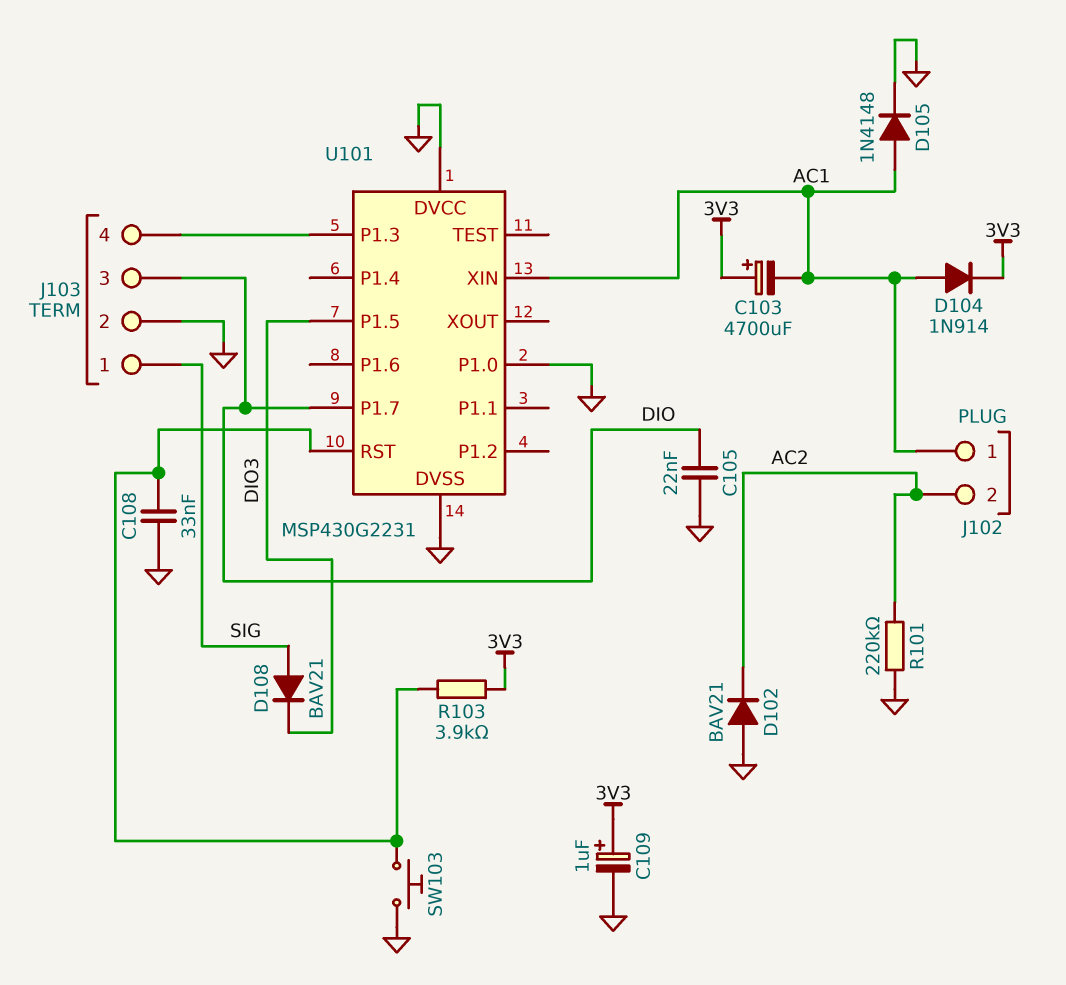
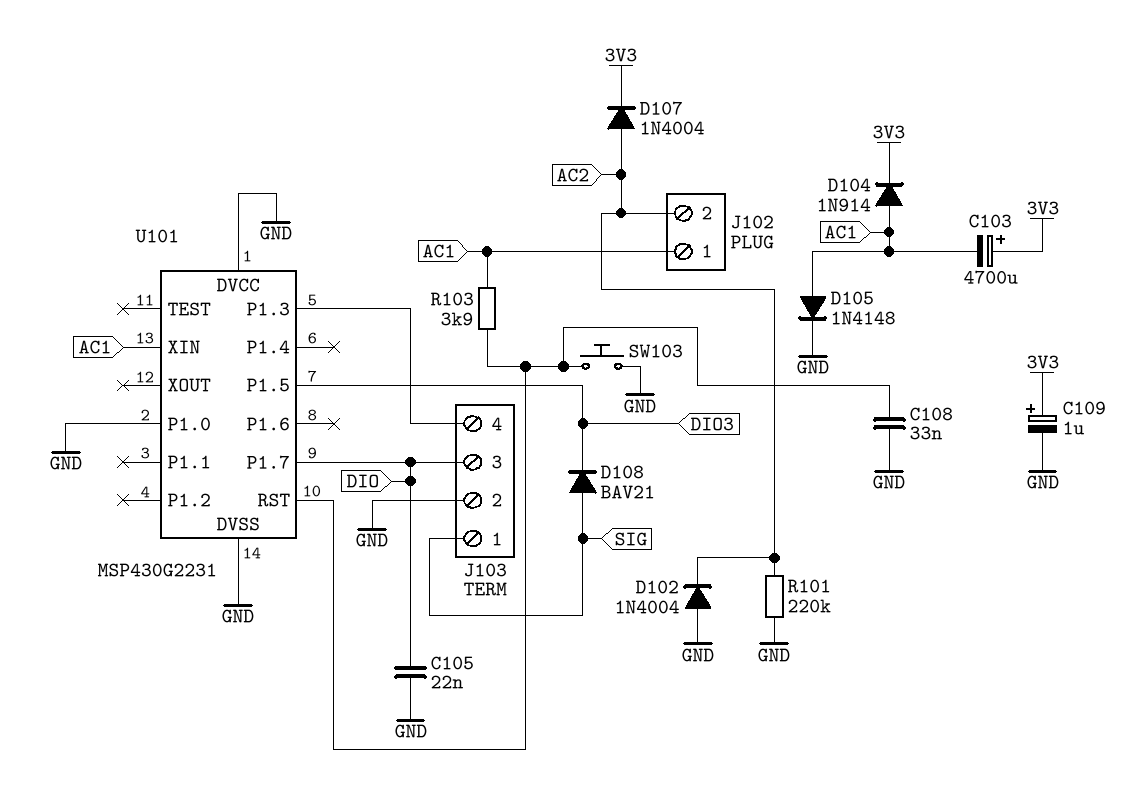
D102: diode BAV21 (A GND, K AC2) -> diode 1N4004 (A GND, K AC2)
D107: none -> diode 1N4004 (A AC2, K 3V3)
R103: 3.9k (3V3, U101/RST) -> 3.9k (AC1, U101/RST)

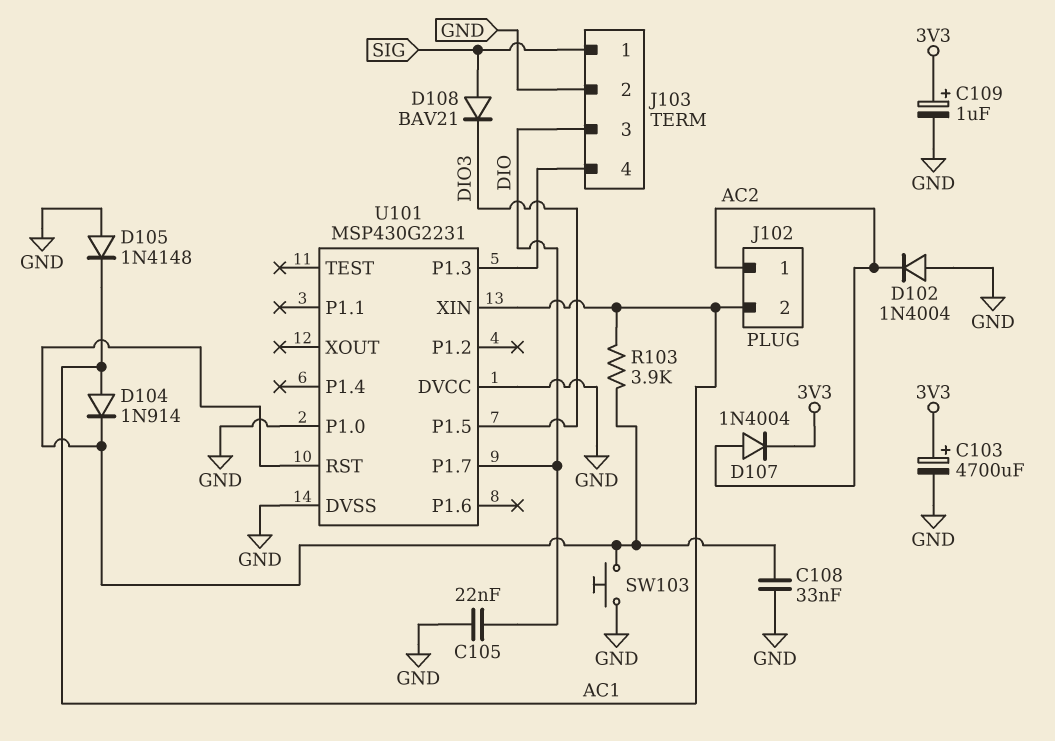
C103: 4700uF (plus 3V3, minus AC1) -> 4700uF (plus 3V3, minus GND)
D104: diode 1N914 (A AC1, K 3V3) -> diode 1N914 (A AC1, K U101/RST)
D105: diode 1N4148 (A AC1, K GND) -> diode 1N4148 (A GND, K AC1)
J102 pin 1: AC1 -> AC2
J102 pin 2: AC2 -> AC1
R101: 220k (AC2, GND) -> none

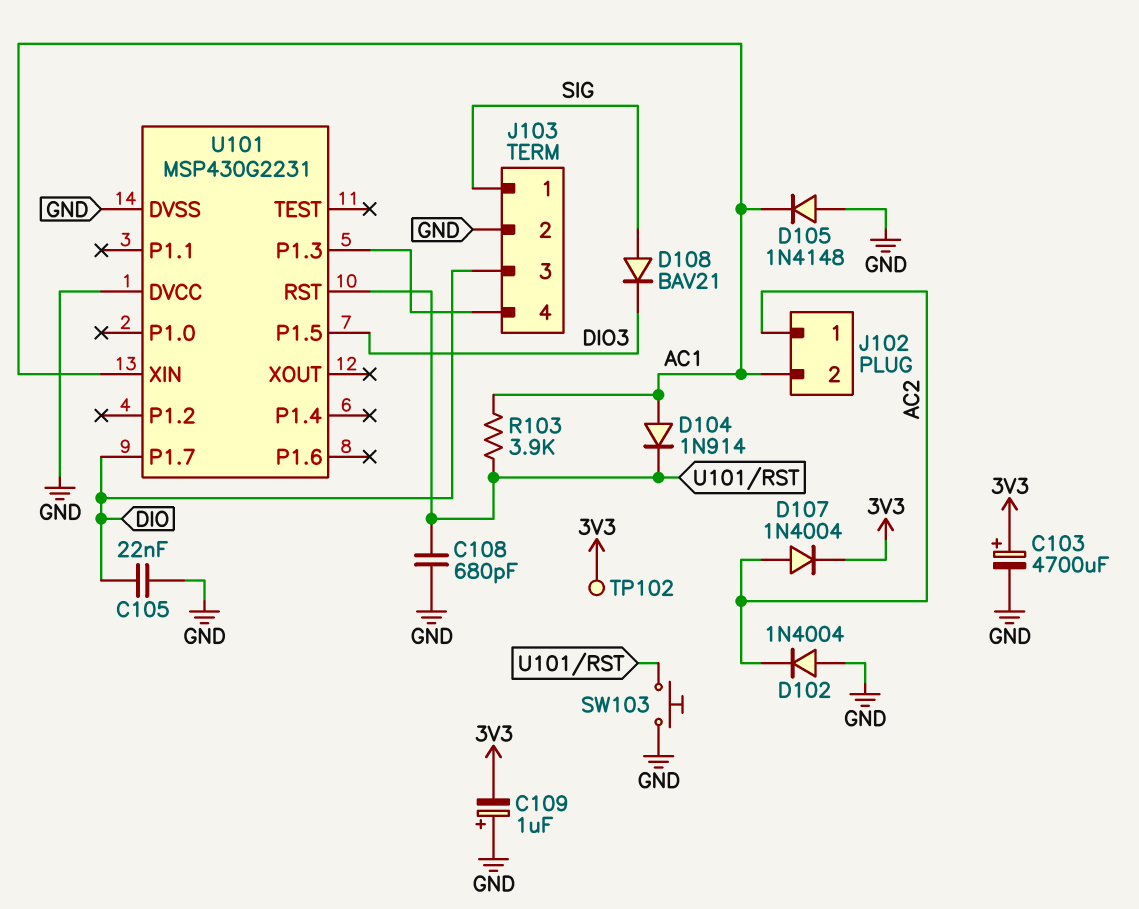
C108: 33nF (GND, U101/RST) -> 680pF (GND, U101/RST)
C109: 1uF (plus 3V3, minus GND) -> 1uF (plus GND, minus 3V3)
TP102: none -> test point (3V3)
U101 pin P1.0: GND -> none

